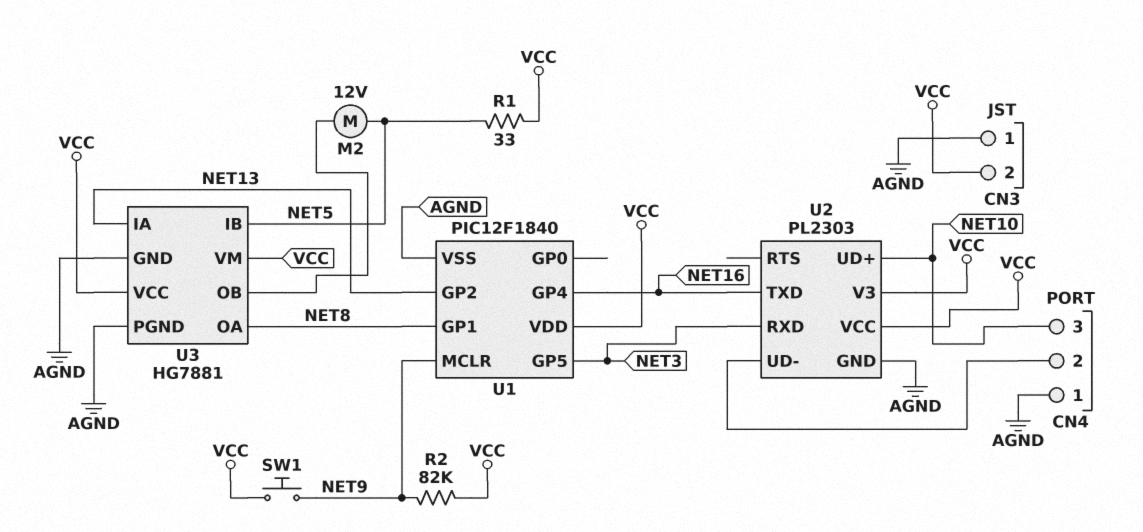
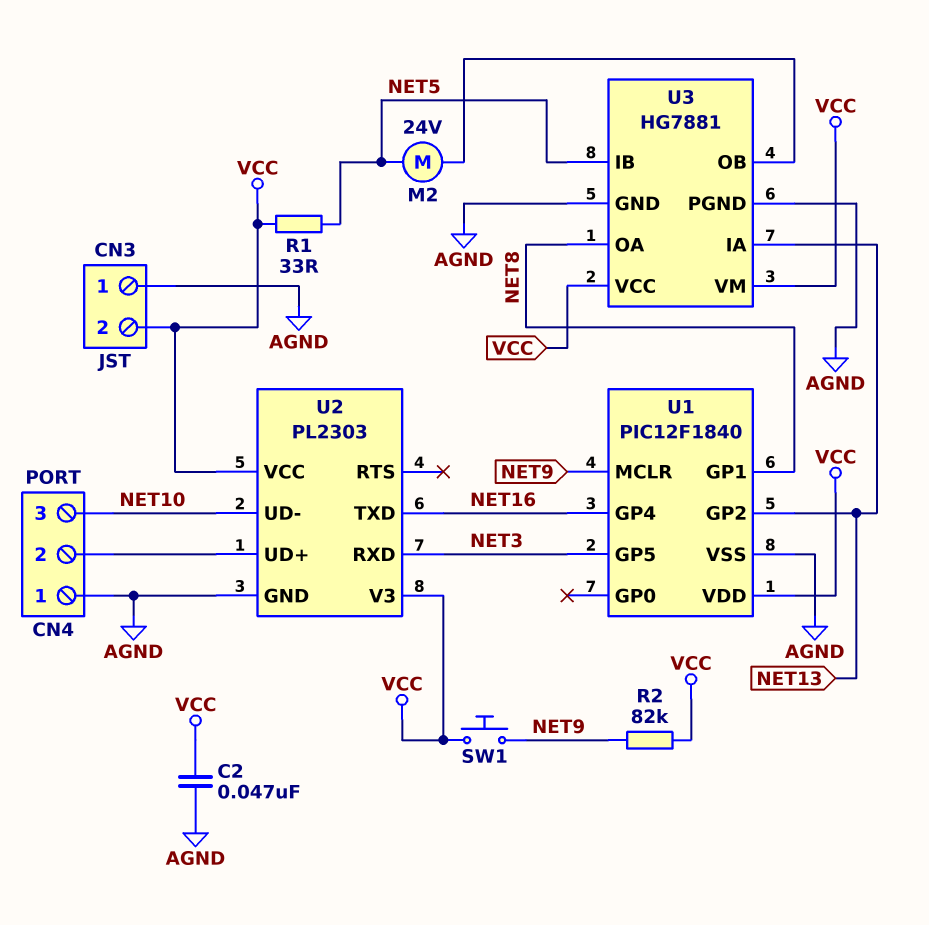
C2: none -> 47nF (AGND, VCC)
M2: motor 12V (NET5, U3/OB) -> motor 24V (NET5, U3/OB)
U2 pin UD+: NET10 -> CN4/2
U2 pin UD-: CN4/2 -> NET10

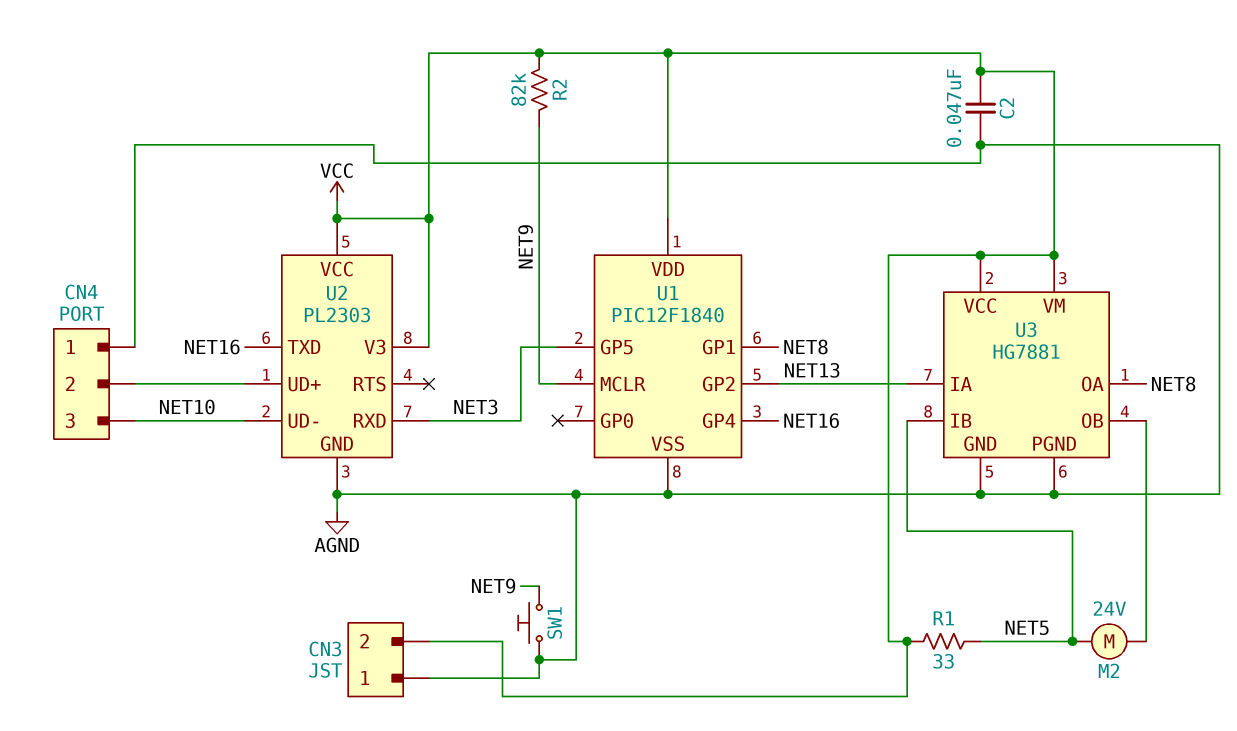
SW1: button (NET9, VCC) -> button (AGND, NET9)

